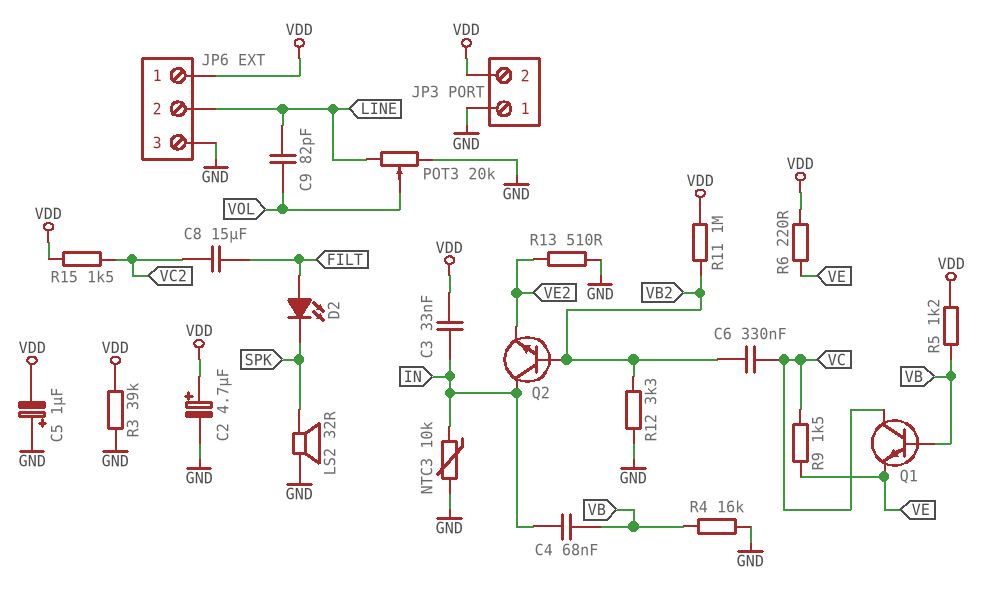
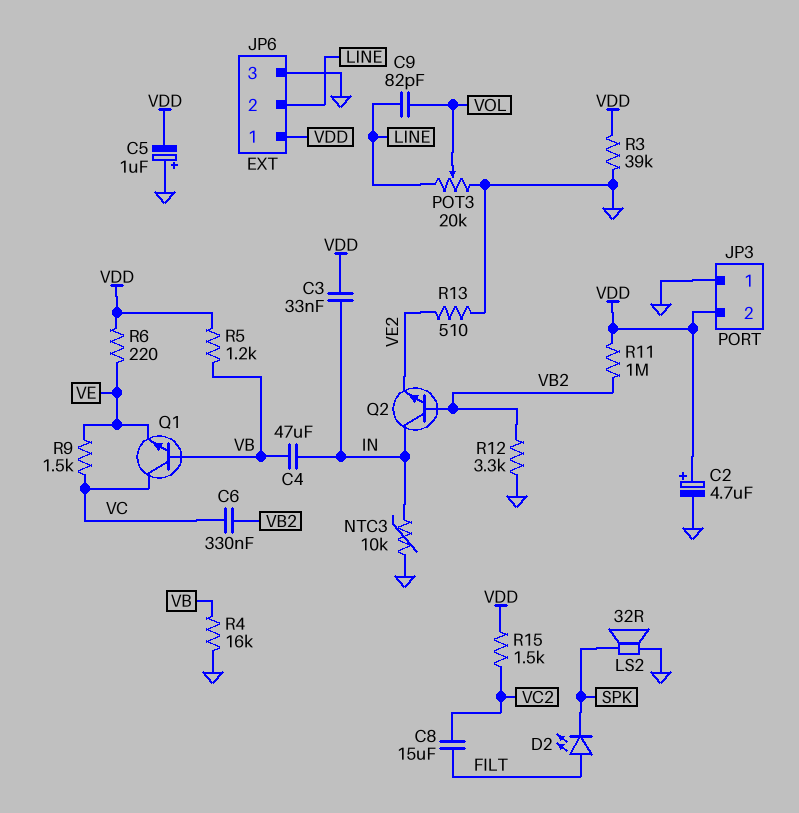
C4: 68nF (IN, VB) -> 47uF (IN, VB)

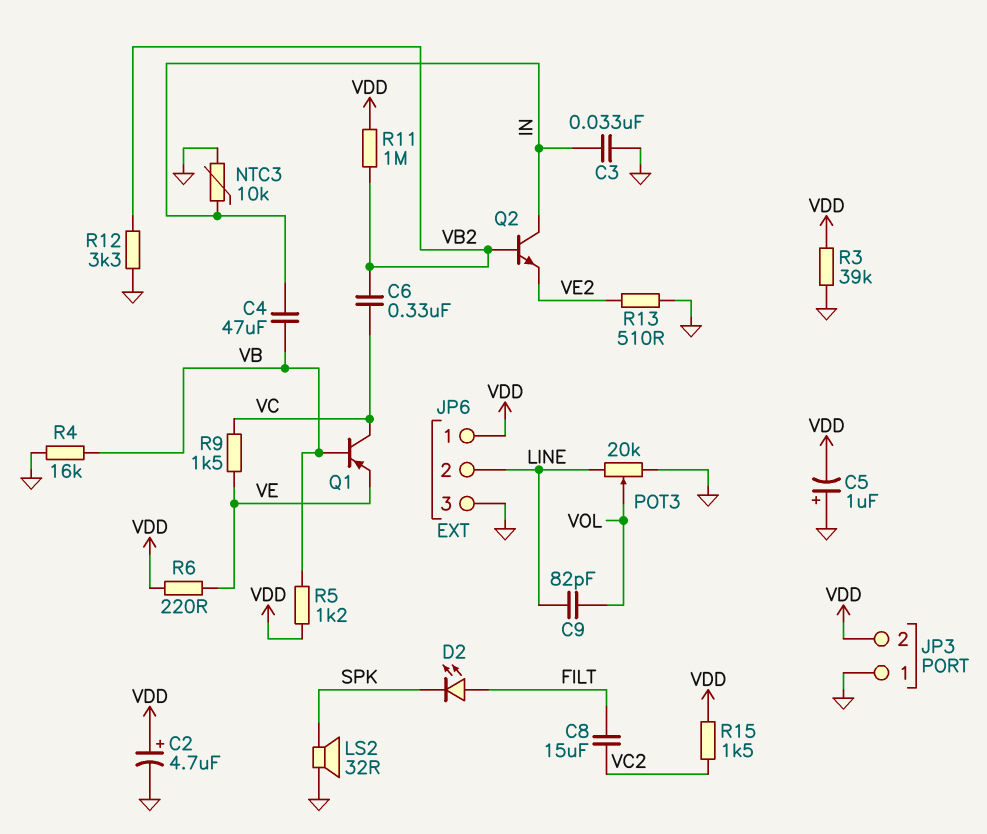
C3: 33nF (IN, VDD) -> 33nF (GND, IN)
Q1: NPN (B VB, C VC, E VE) -> PNP (B VB, C VC, E VE)

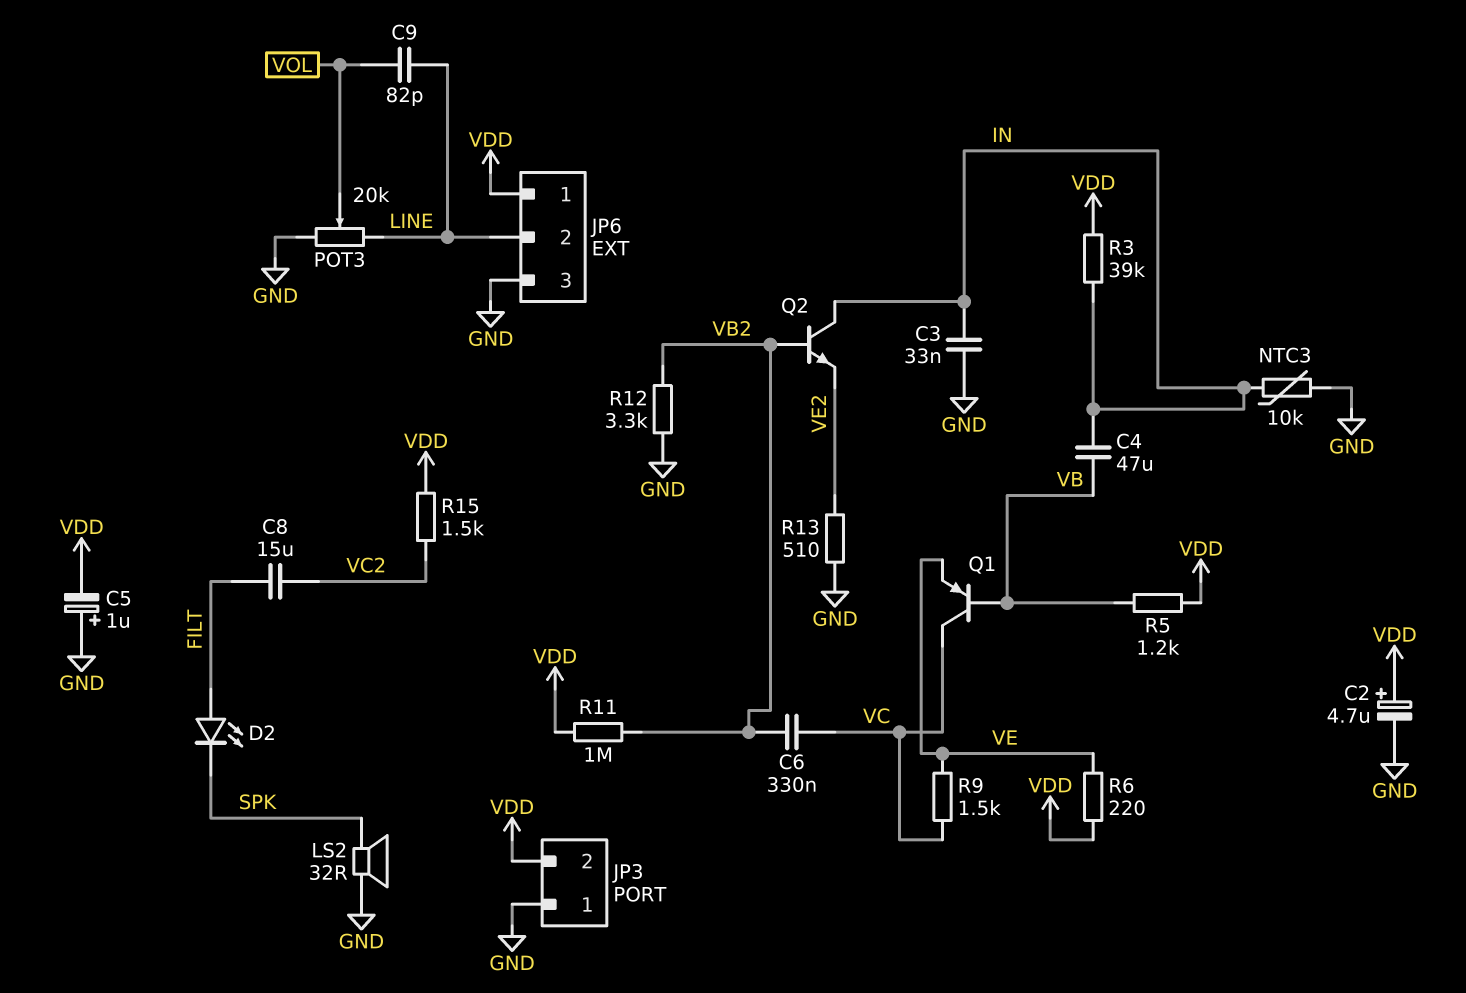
R3: 39k (GND, VDD) -> 39k (IN, VDD)
R4: 16k (GND, VB) -> none

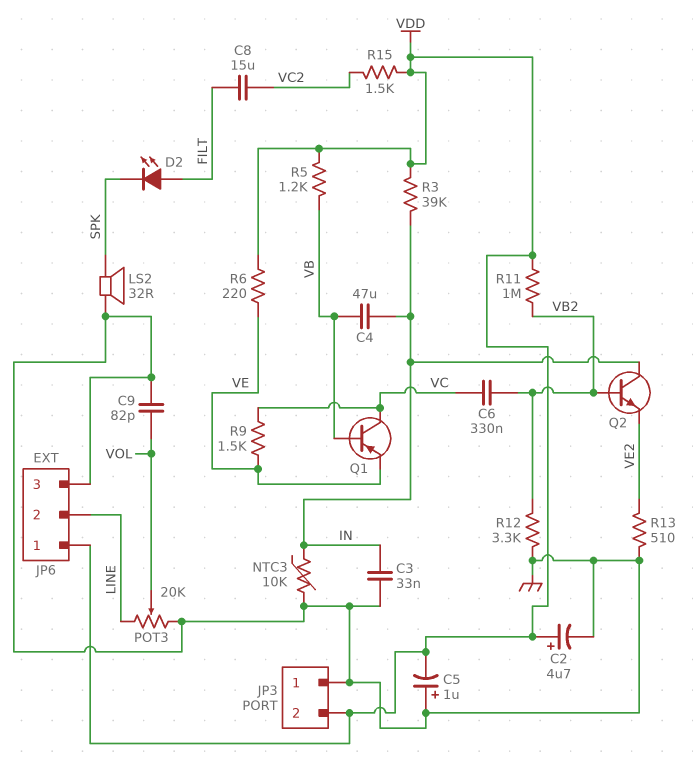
C9: 82pF (LINE, VOL) -> 82pF (GND, VOL)

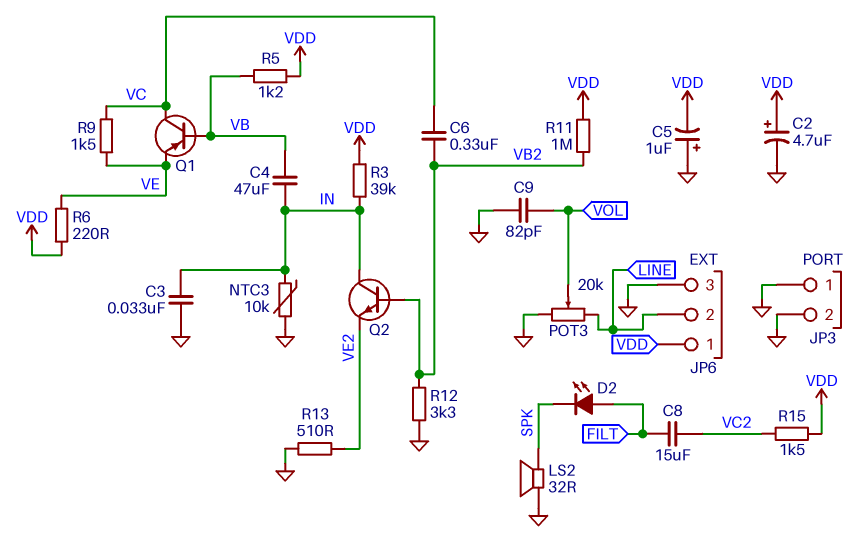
JP3 pin 2: VDD -> GND

